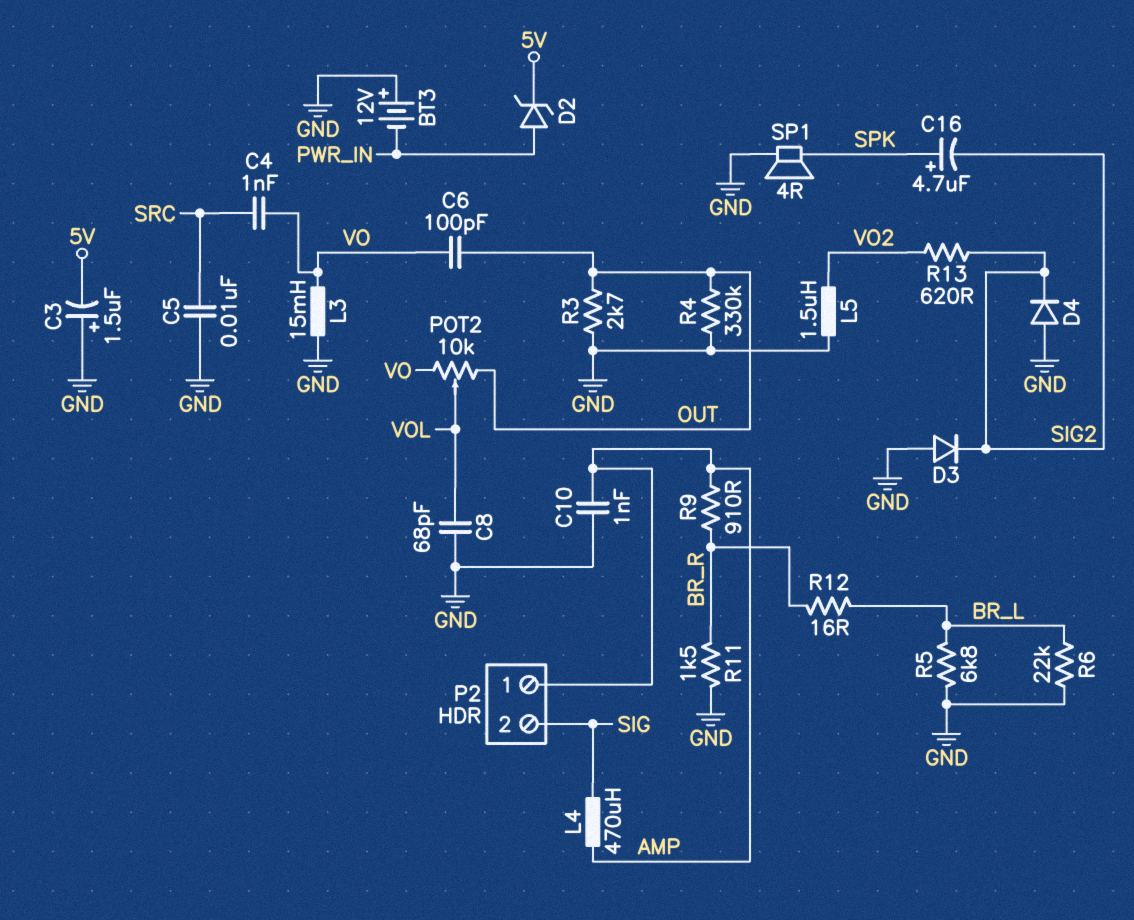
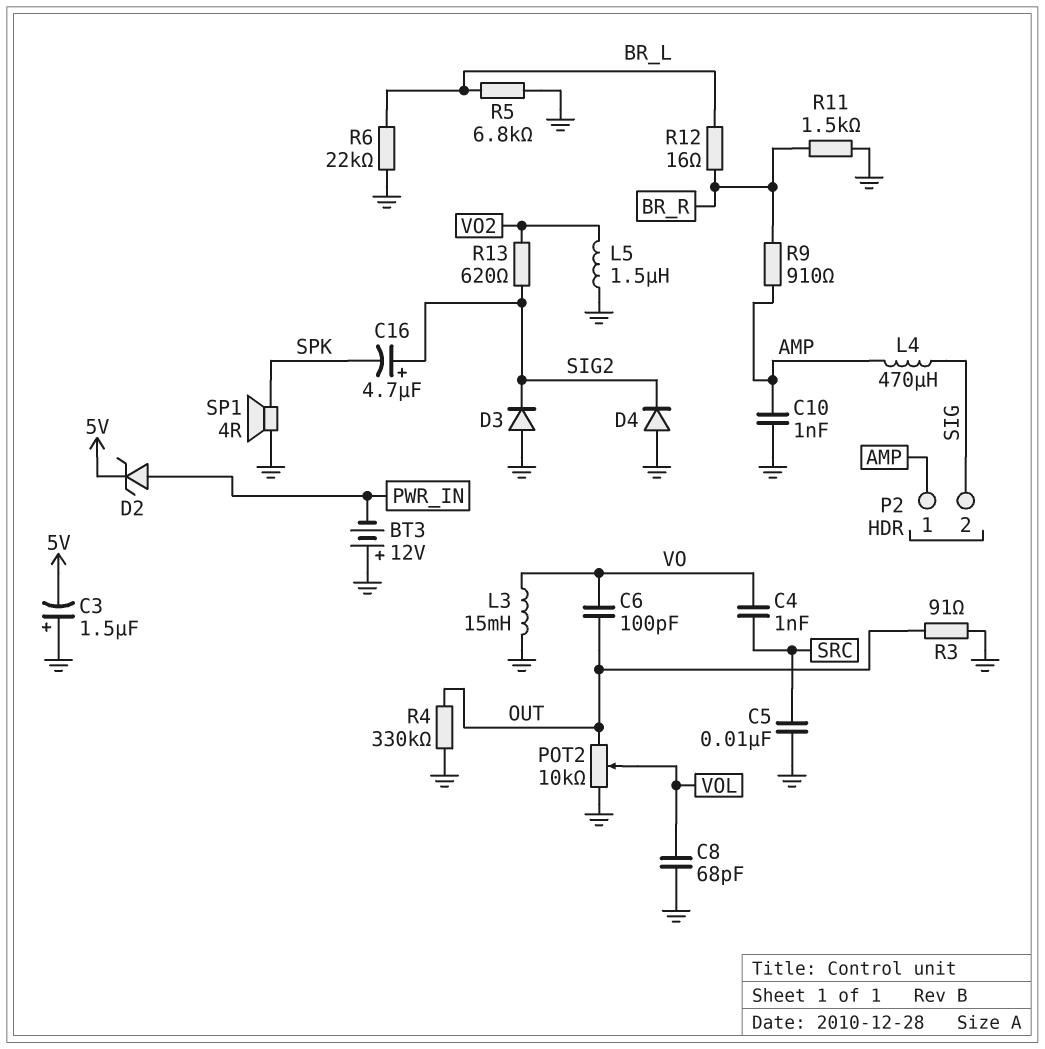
C16: 4.7uF (plus SPK, minus SIG2) -> 4.7uF (plus SIG2, minus SPK)
POT2: 10k (OUT, VO, wiper VOL) -> 10k (GND, OUT, wiper VOL)
R3: 2.7k (GND, OUT) -> 91 (GND, OUT)

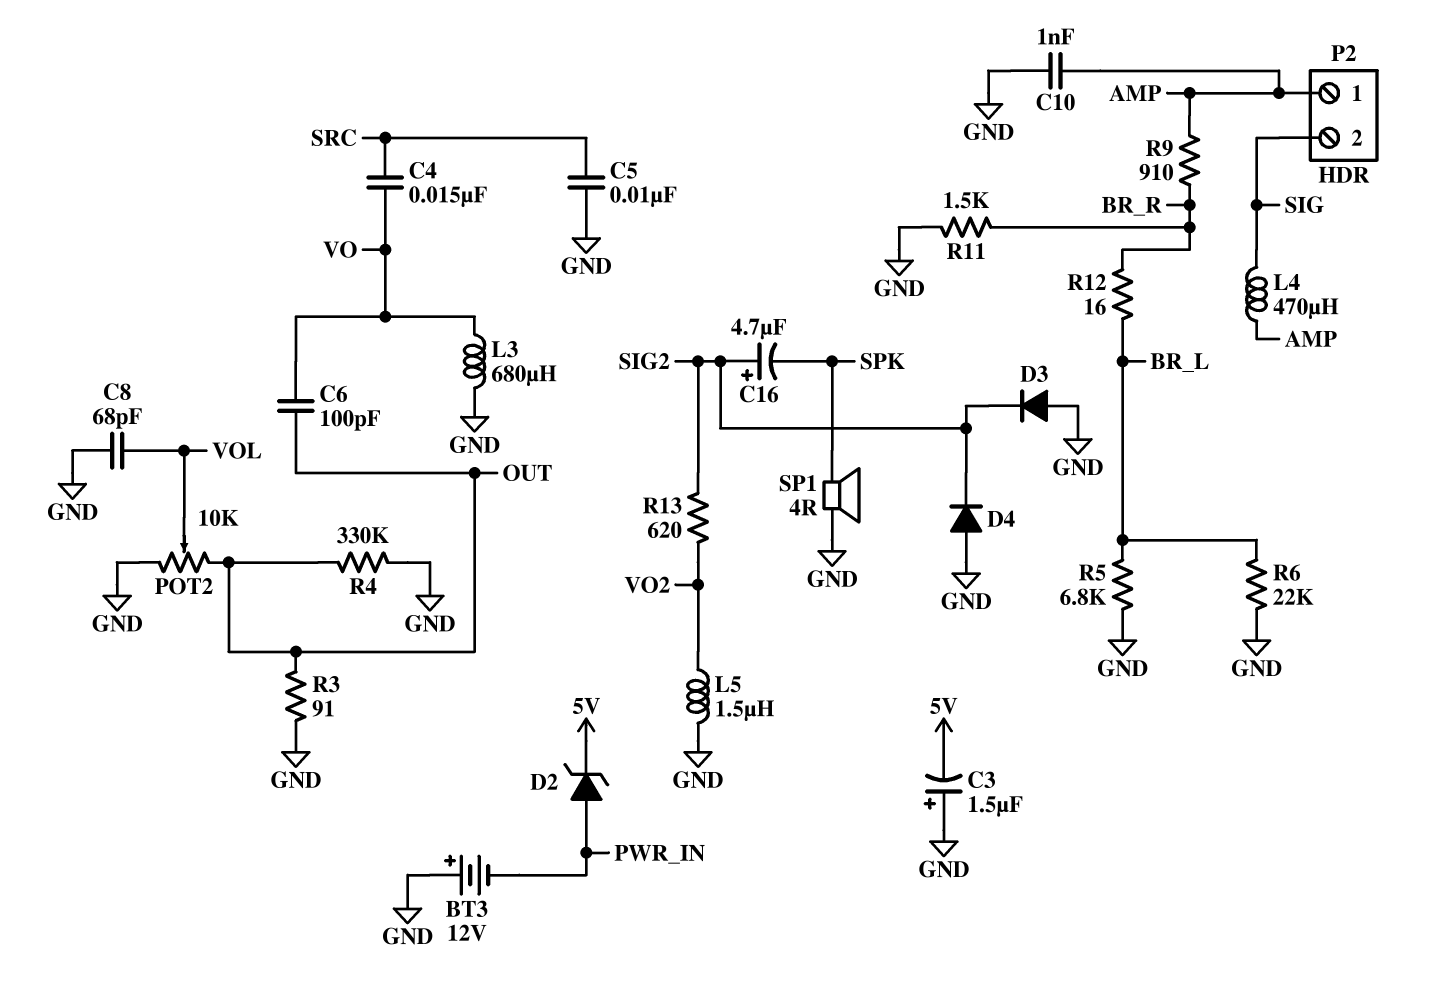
C4: 1nF (SRC, VO) -> 15nF (SRC, VO)
L3: 15mH (GND, VO) -> 680uH (GND, VO)

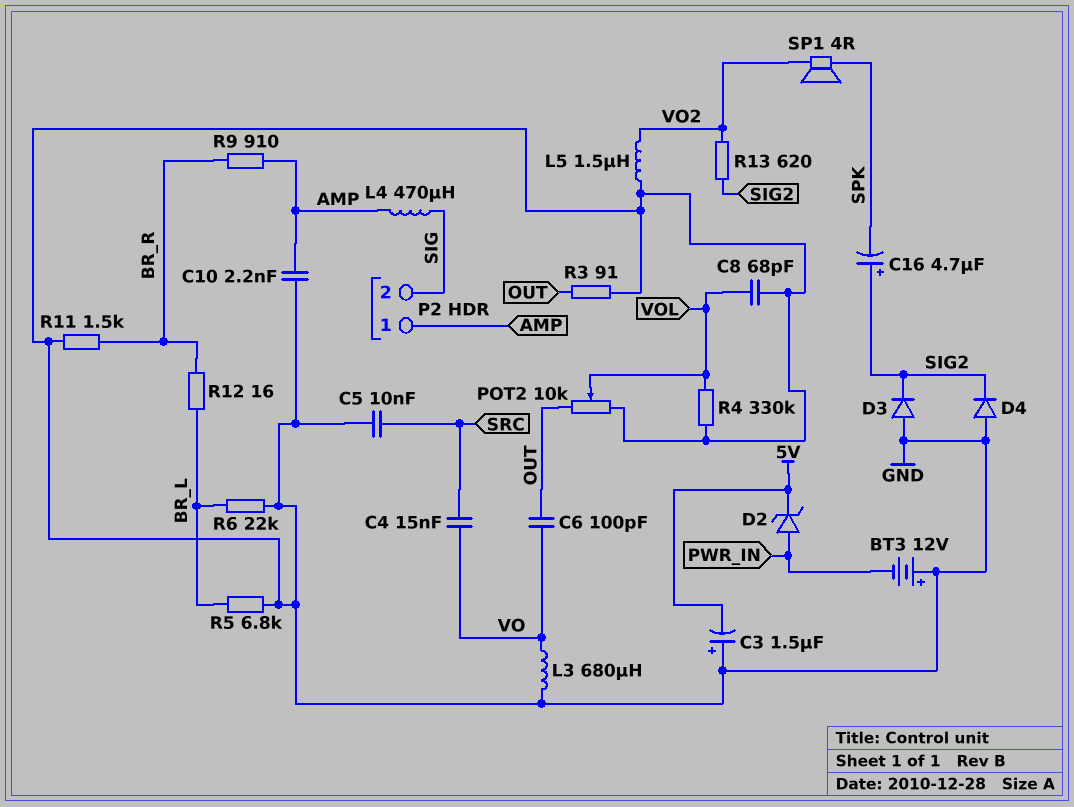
C10: 1nF (AMP, GND) -> 2.2nF (AMP, GND)
R4: 330k (GND, OUT) -> 330k (GND, VOL)
SP1: speaker 4R (GND, SPK) -> speaker 4R (SPK, VO2)

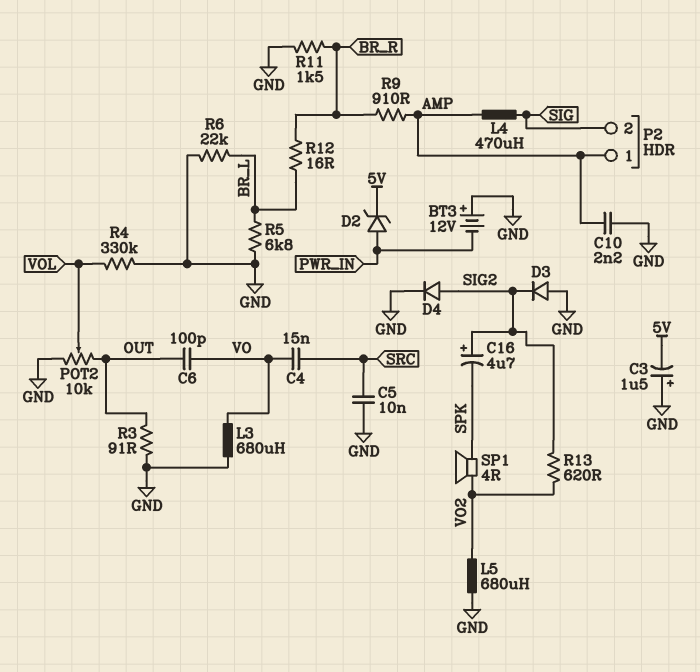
C8: 68pF (GND, VOL) -> none
D4: diode (A GND, K SIG2) -> diode (A SIG2, K GND)
L5: 1.5uH (GND, VO2) -> 680uH (GND, VO2)

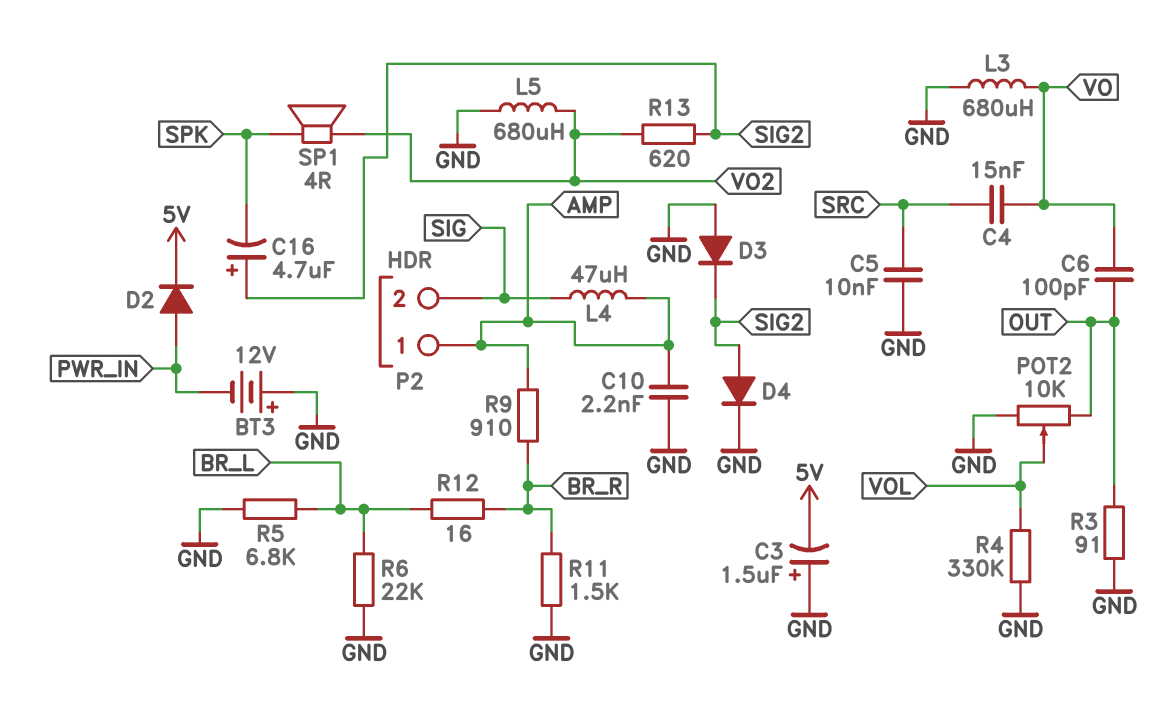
D2: zener (A PWR_IN, K 5V) -> diode (A PWR_IN, K 5V)
L4: 470uH (AMP, SIG) -> 47uH (AMP, SIG)

